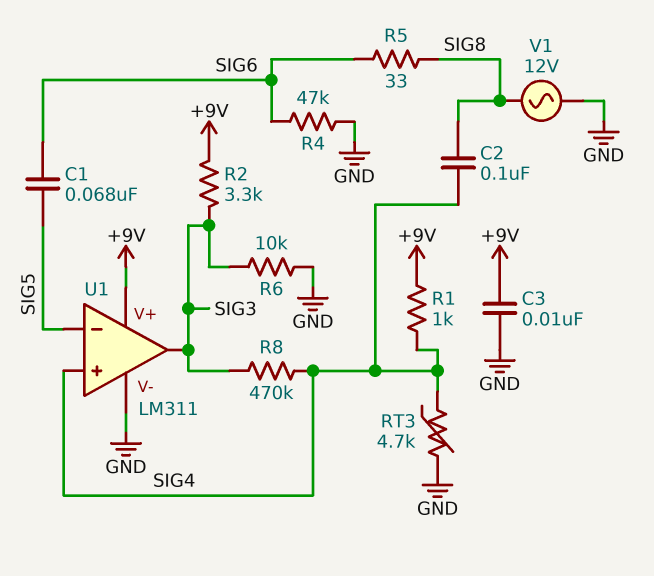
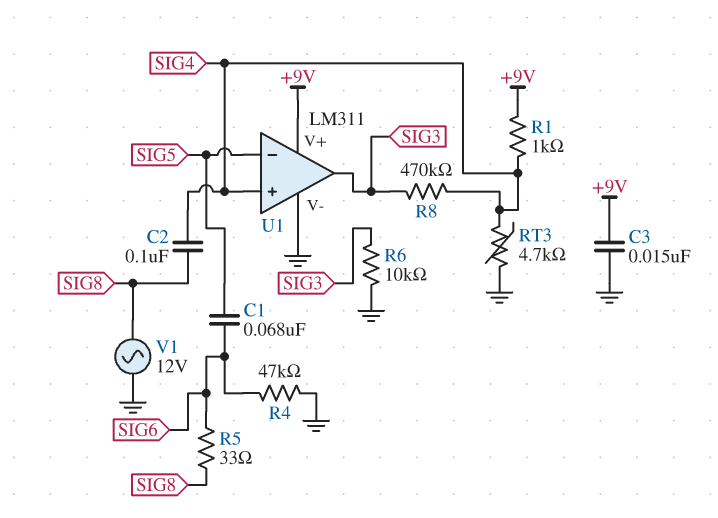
C3: 10nF (+9V, GND) -> 15nF (+9V, GND)
R2: 3.3k (+9V, SIG3) -> none

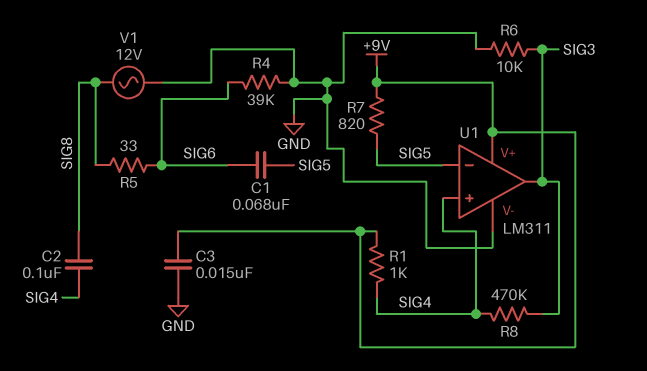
R4: 47k (GND, SIG6) -> 39k (GND, SIG6)
R7: none -> 820 (+9V, SIG5)
RT3: 4.7k (GND, SIG4) -> none

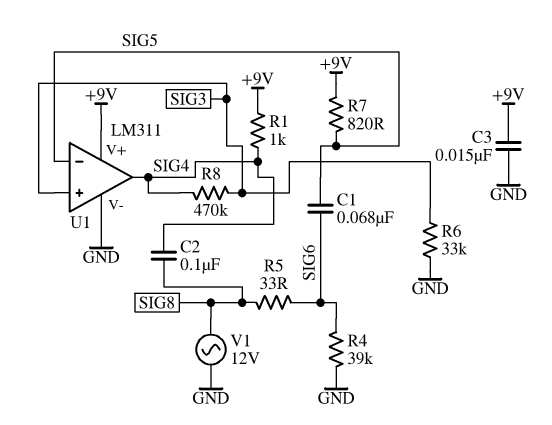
R6: 10k (GND, SIG3) -> 33k (GND, SIG3)
U1 pin in+: SIG4 -> SIG3
U1 pin out: SIG3 -> SIG4

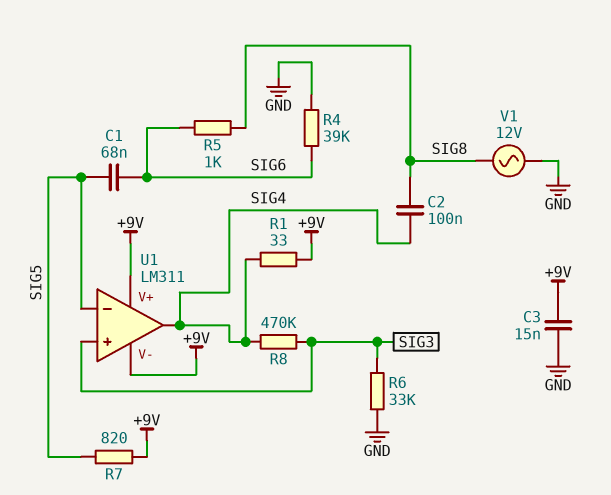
R1: 1k (+9V, SIG4) -> 33 (+9V, SIG4)
R5: 33 (SIG6, SIG8) -> 1k (SIG6, SIG8)
U1 pin V-: GND -> +9V

